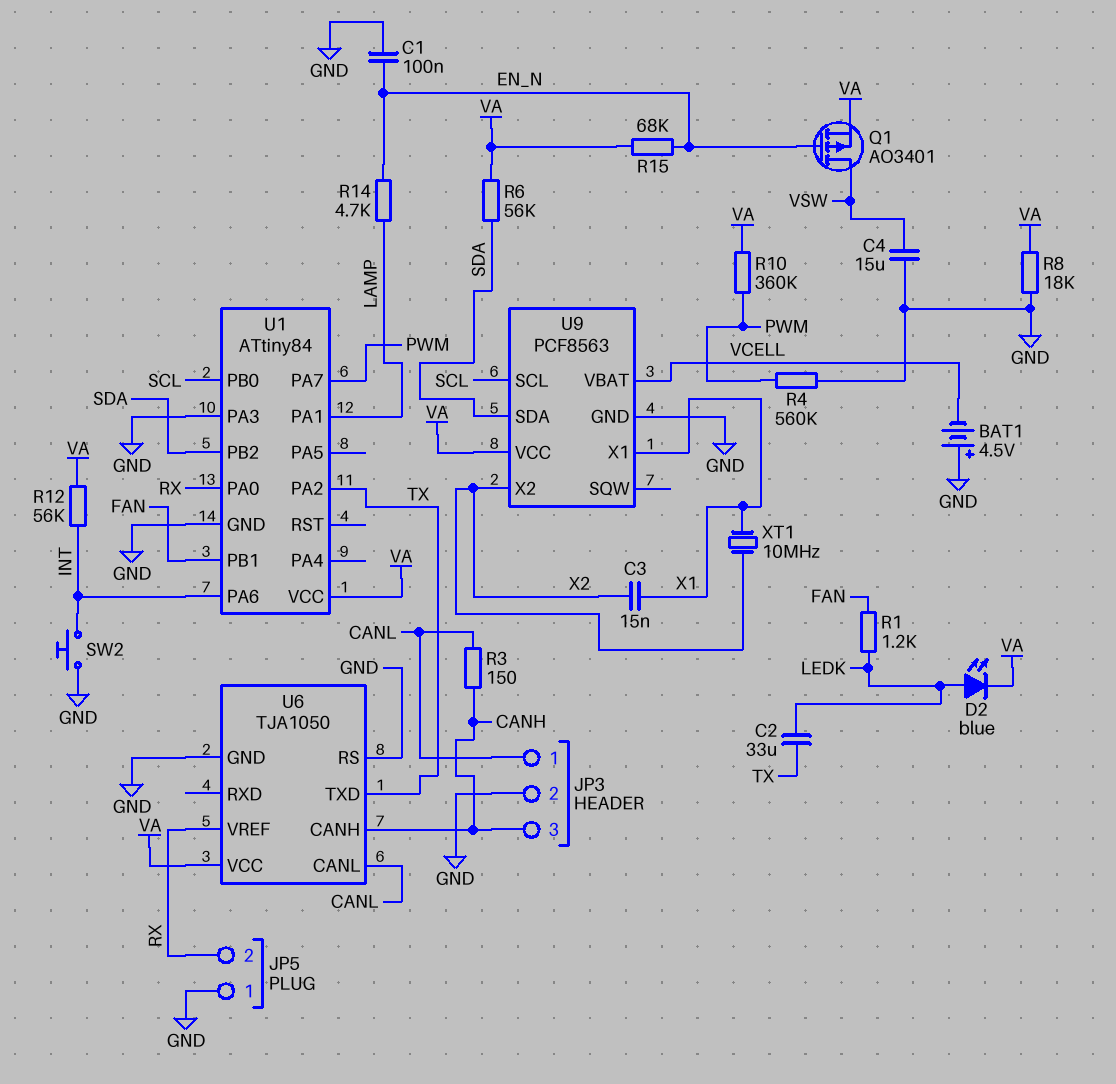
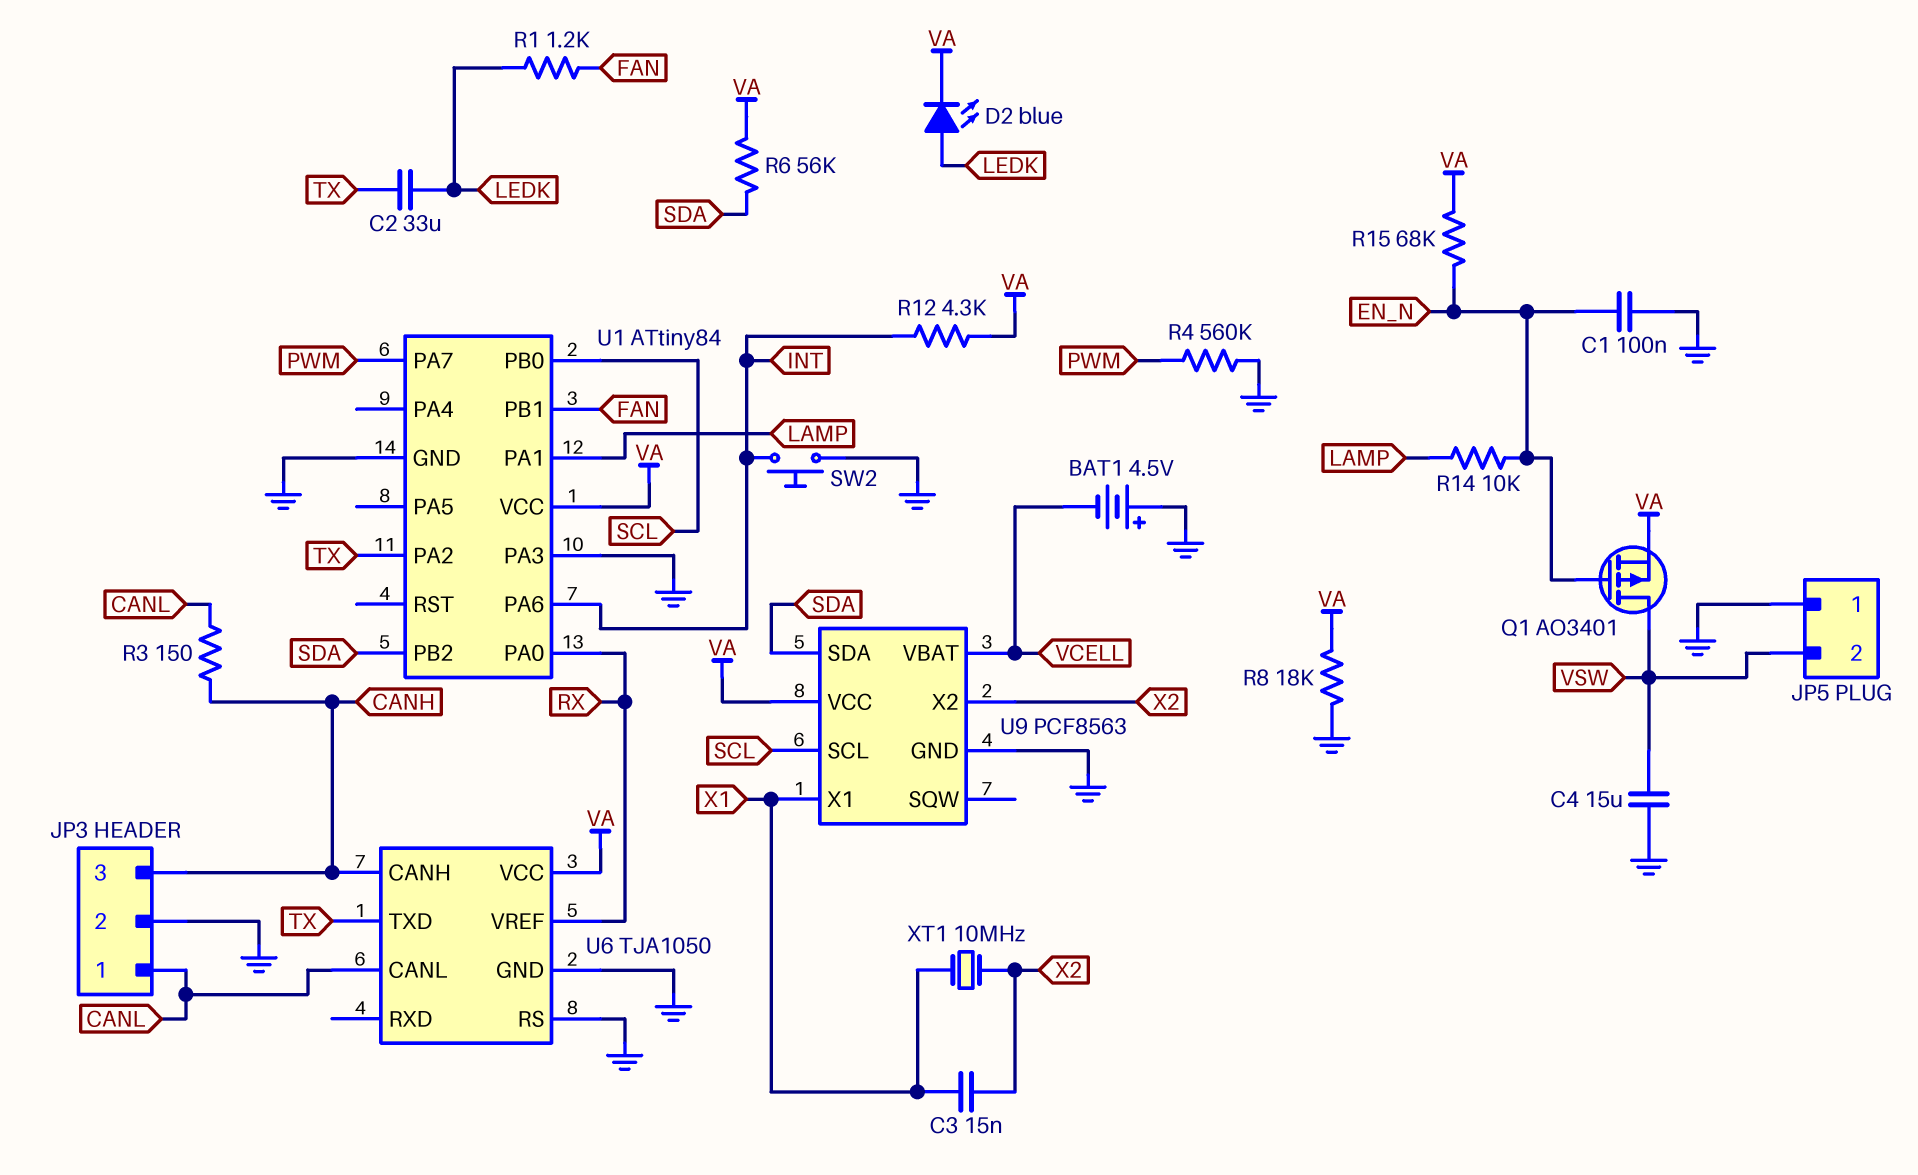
JP5 pin 2: RX -> VSW
R10: 360k (PWM, VA) -> none
R12: 56k (INT, VA) -> 4.3k (INT, VA)
R14: 4.7k (EN_N, LAMP) -> 10k (EN_N, LAMP)

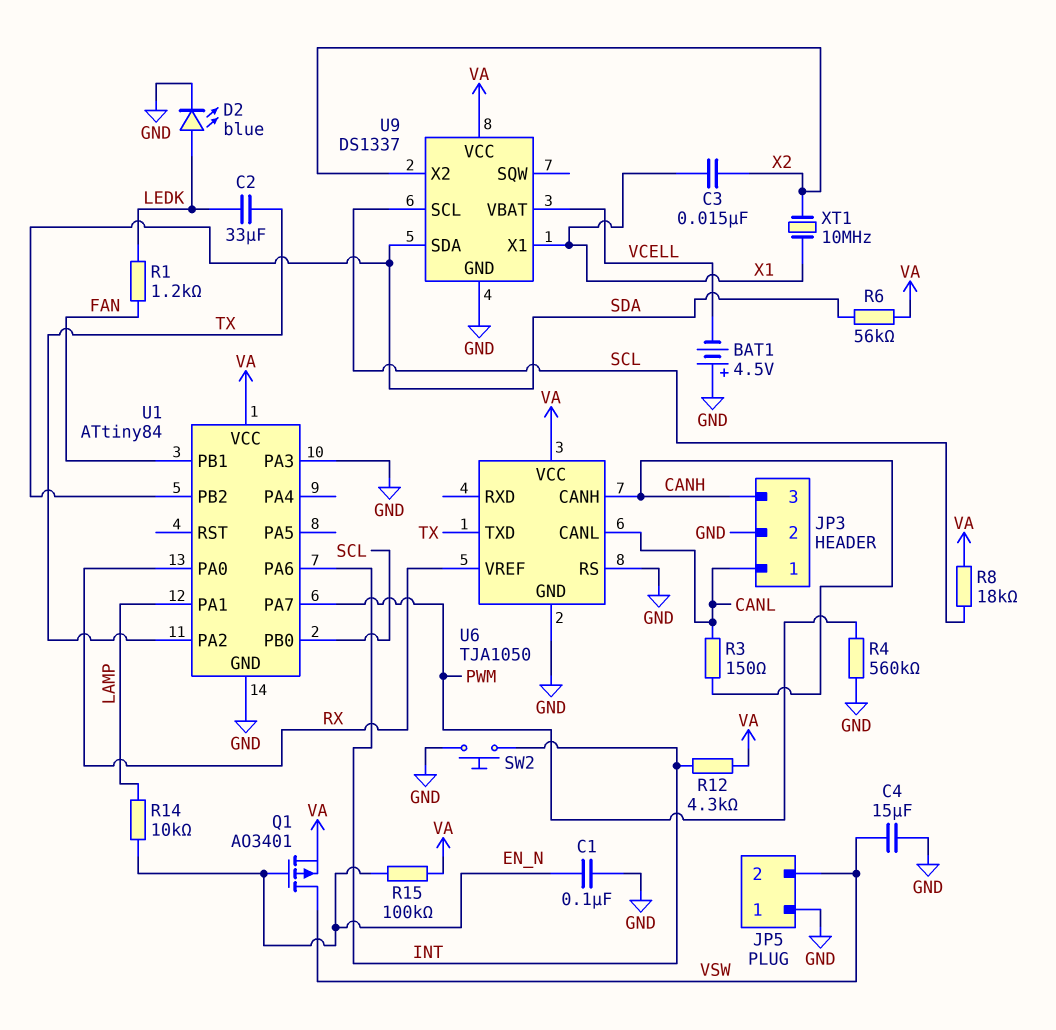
D2: LED blue (A LEDK, K VA) -> LED blue (A LEDK, K GND)
R8: 18k (GND, VA) -> 18k (SCL, VA)
R15: 68k (EN_N, VA) -> 100k (EN_N, VA)
U9: PCF8563 -> DS1337

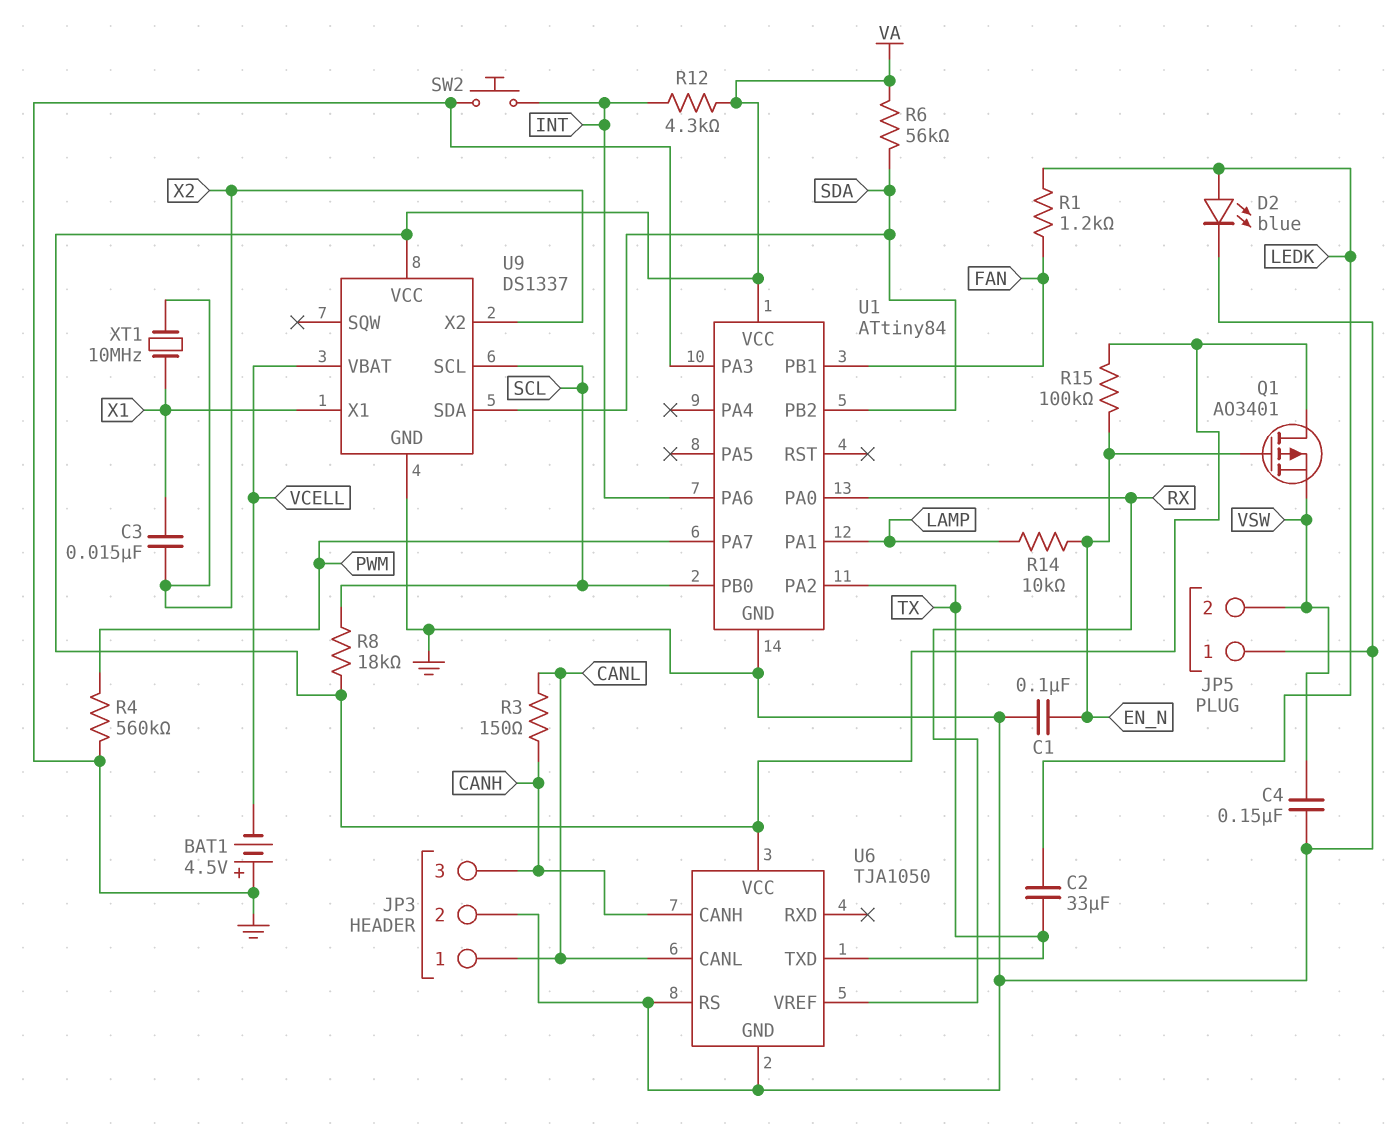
C4: 15uF (GND, VSW) -> 150nF (GND, VSW)
Q1: PMOS AO3401 (G EN_N, D VSW, S VA) -> PMOS AO3401 (G EN_N, D VA, S VSW)

